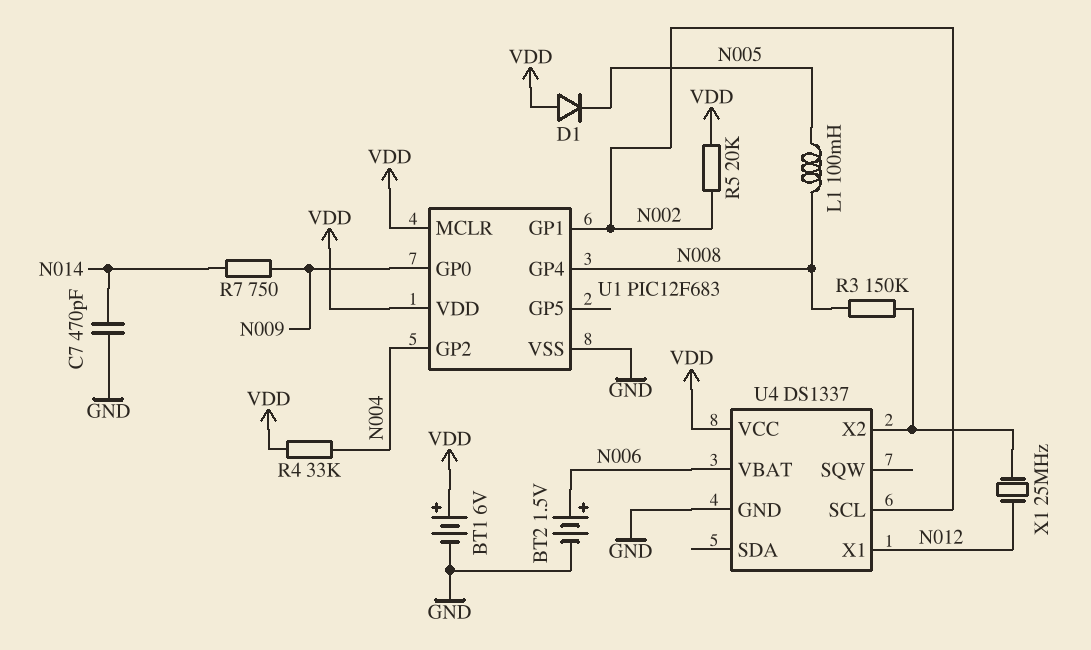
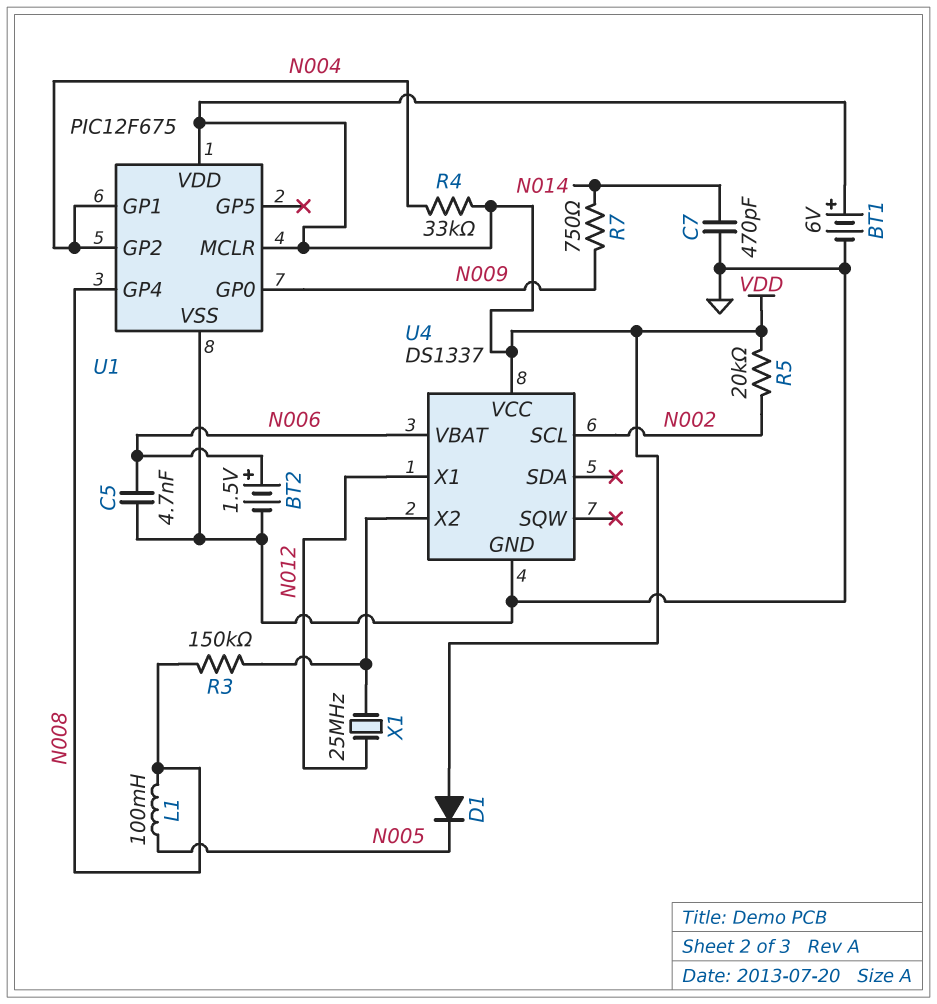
C5: none -> 4.7nF (GND, N006)
U1: PIC12F683 -> PIC12F675
U1 pin GP1: N002 -> N004

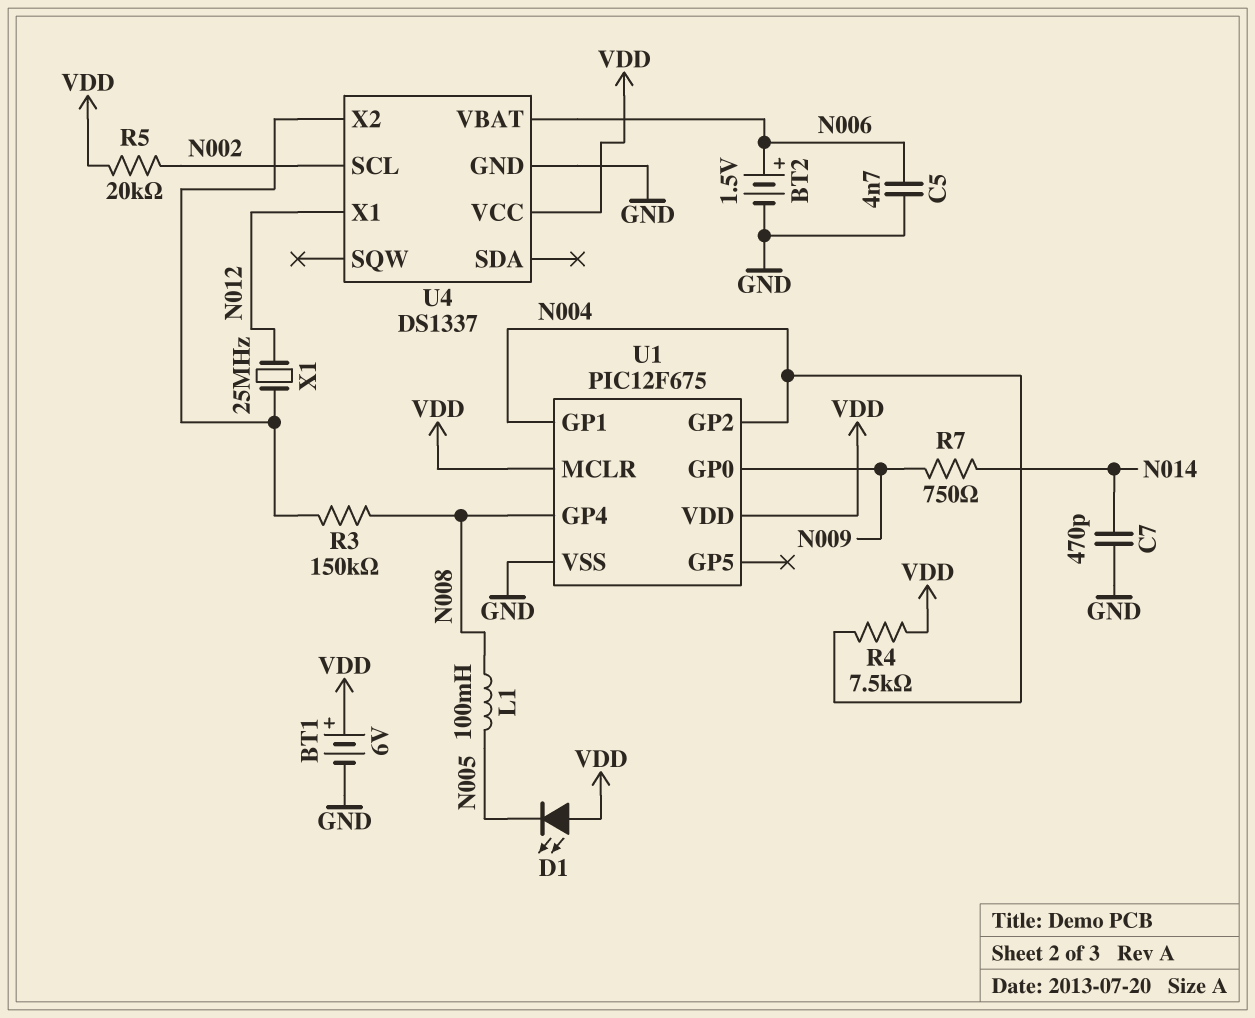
D1: diode (A VDD, K N005) -> LED (A VDD, K N005)
R4: 33k (N004, VDD) -> 7.5k (N004, VDD)

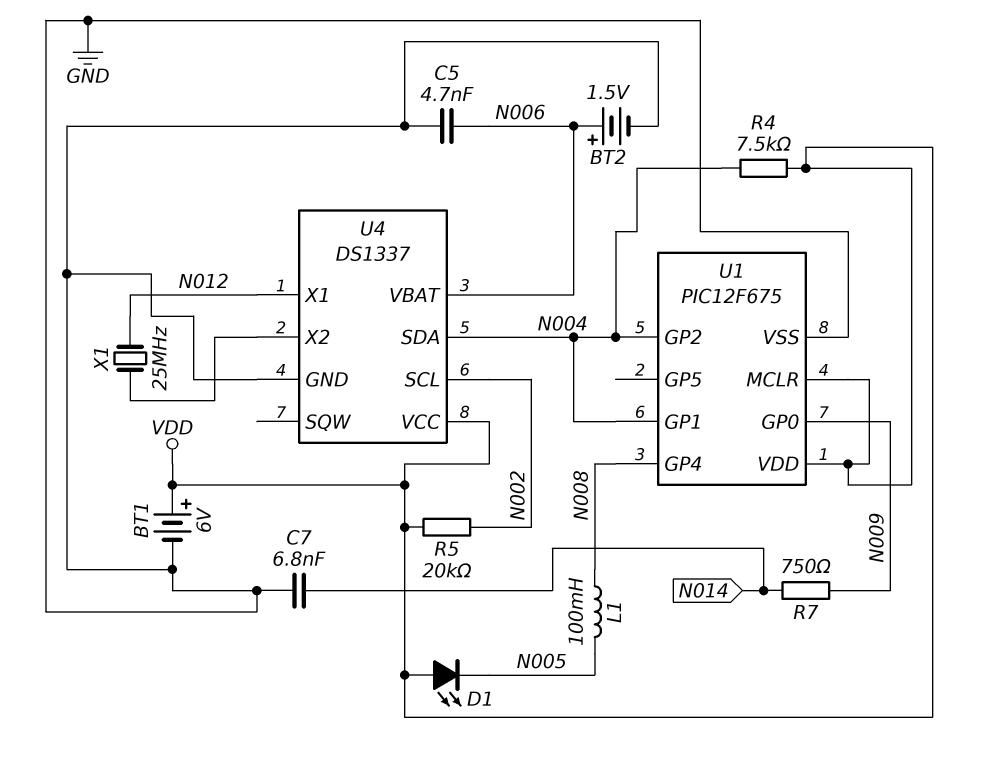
C7: 470pF (GND, N014) -> 6.8nF (GND, N014)
R3: 150k (N008, U4/X2) -> none
U4 pin SDA: none -> N004

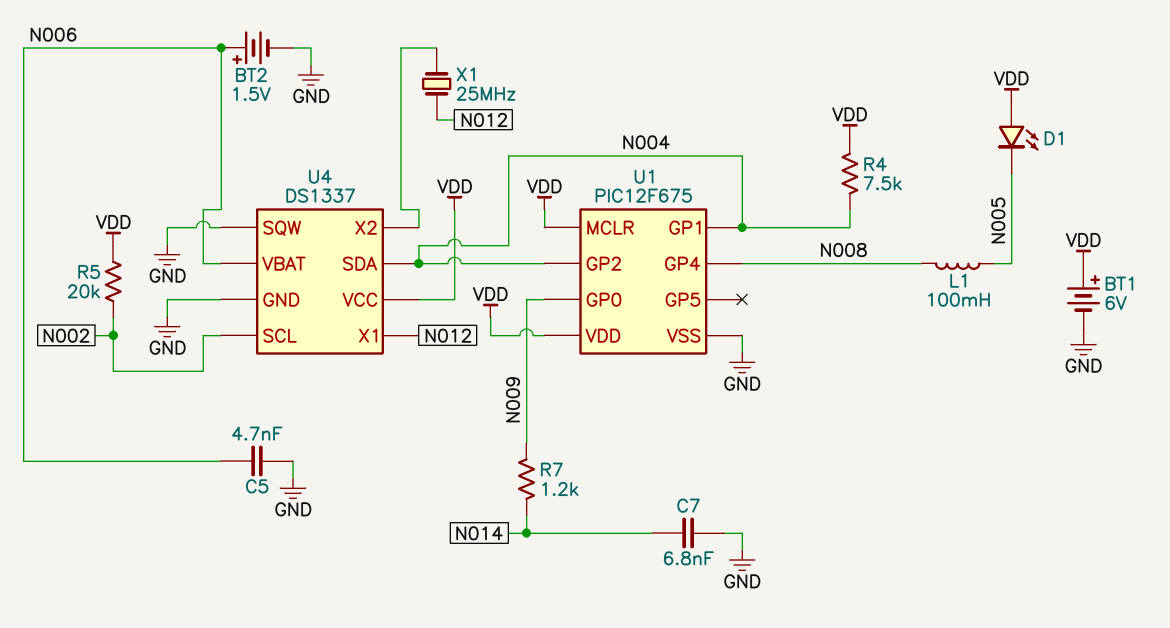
R7: 750 (N009, N014) -> 1.2k (N009, N014)
U4 pin SQW: none -> GND

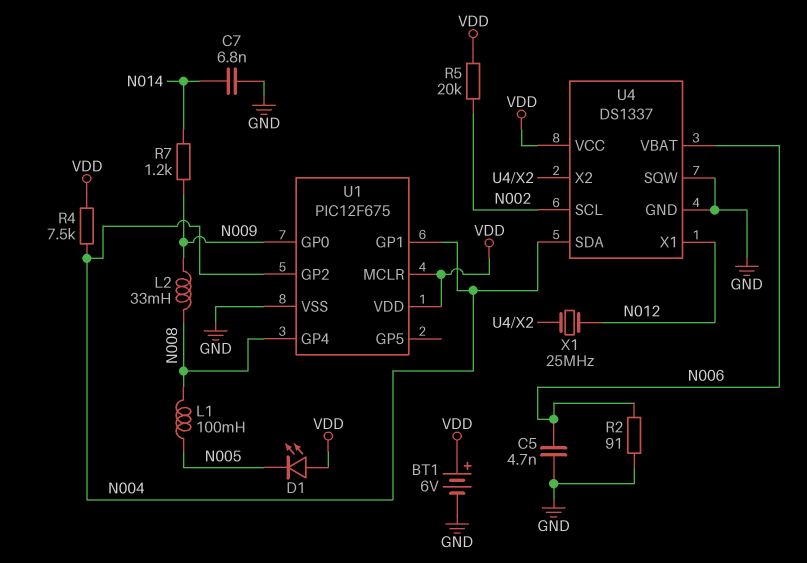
BT2: 1.5V (plus N006, minus GND) -> none
L2: none -> 33mH (N008, N009)
R2: none -> 91 (GND, N006)

